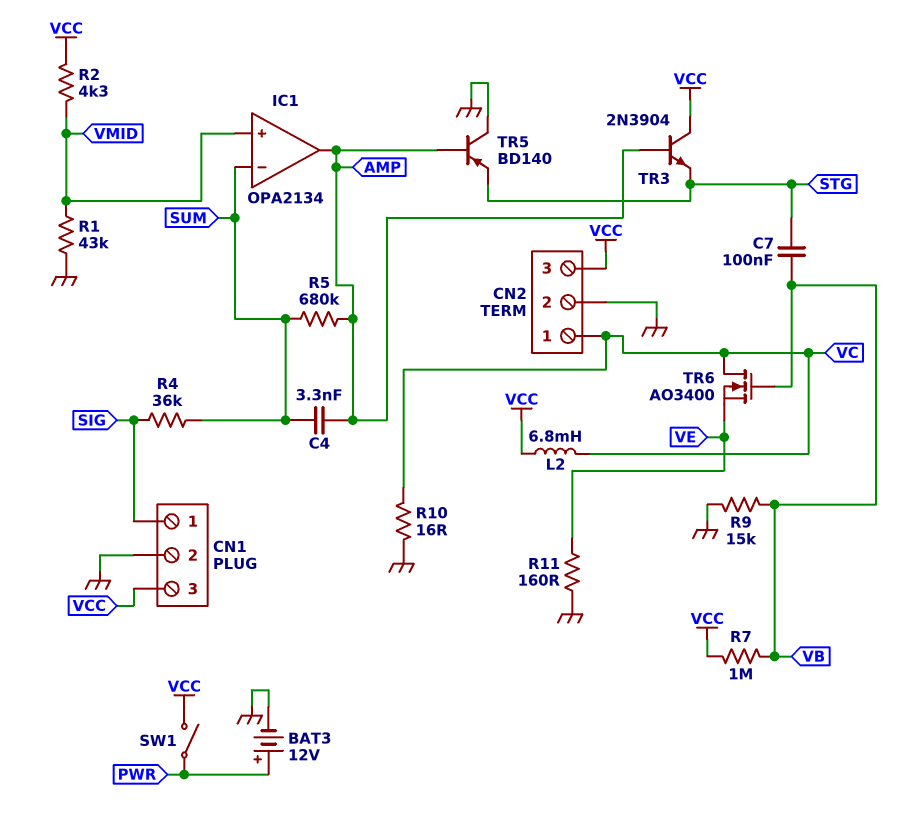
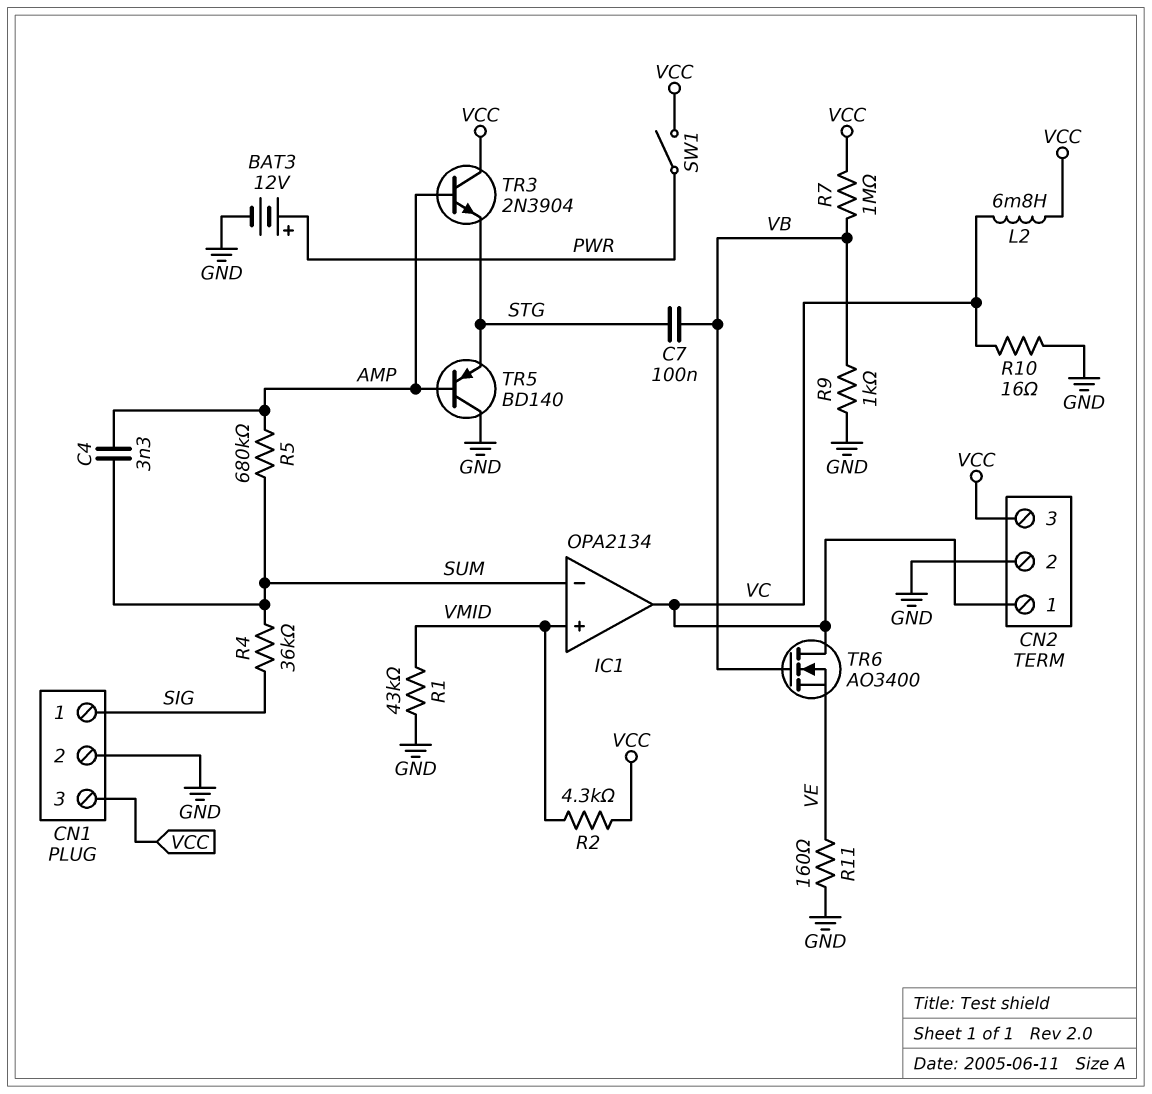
IC1 pin out: AMP -> VC
R9: 15k (GND, VB) -> 1k (GND, VB)

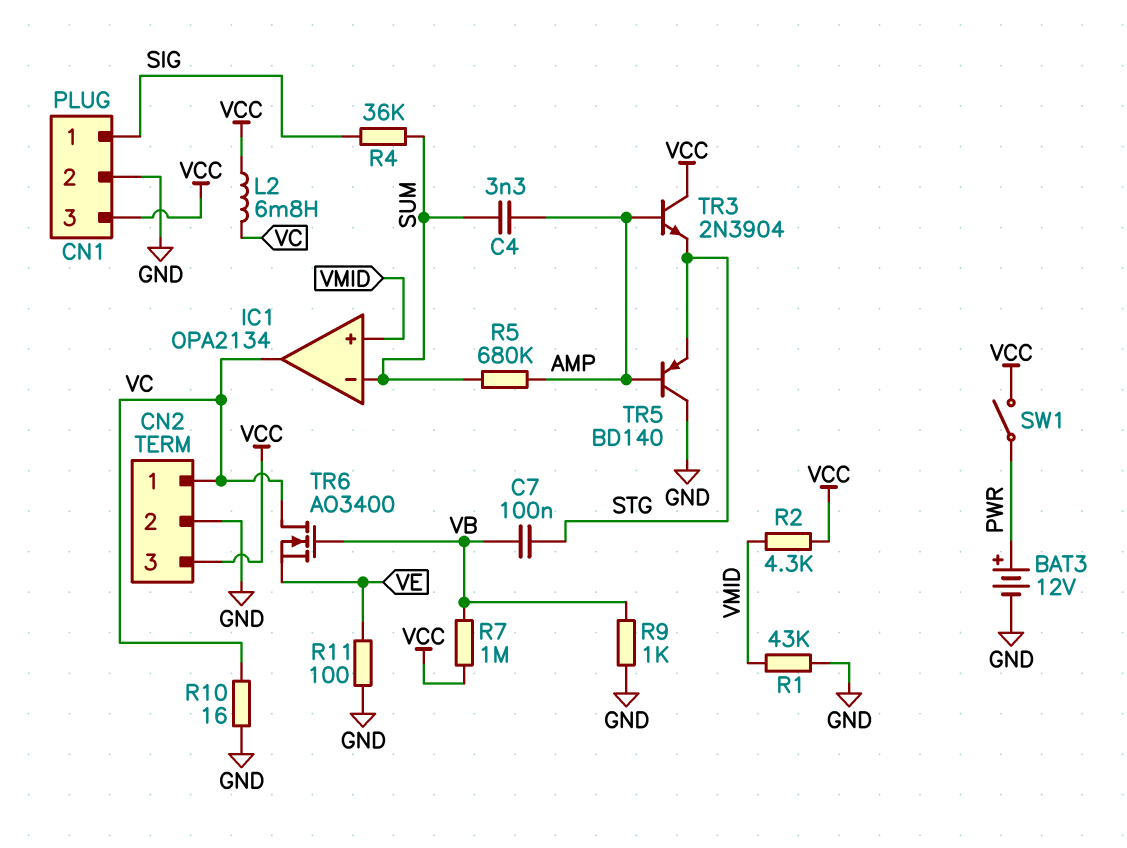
R11: 160 (GND, VE) -> 100 (GND, VE)

